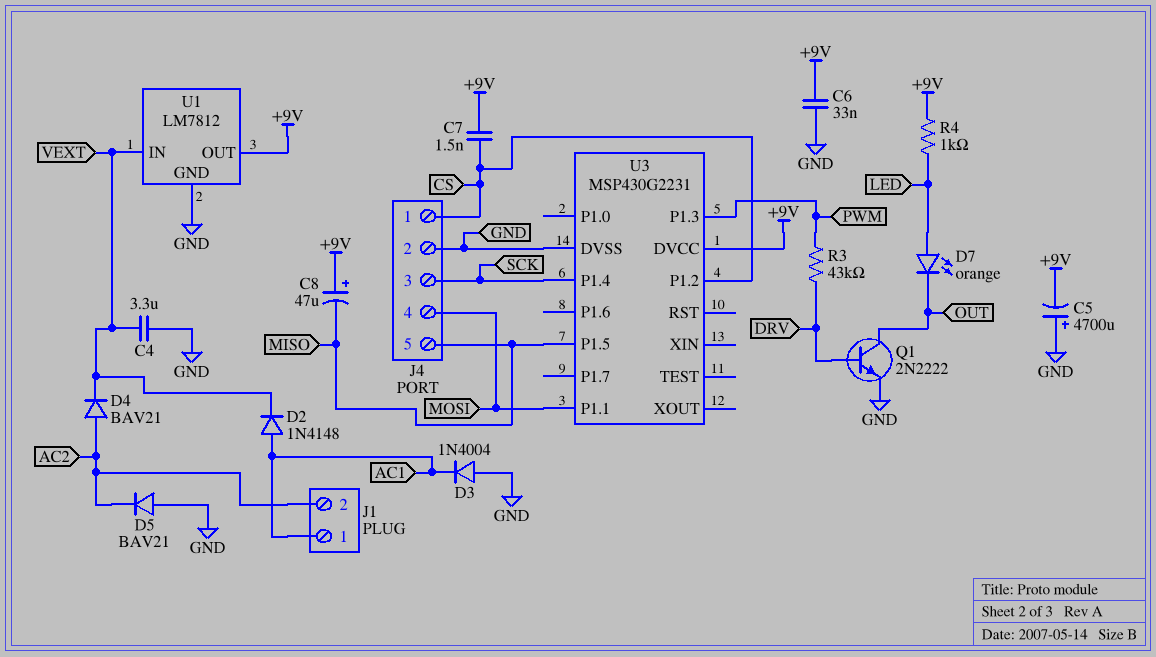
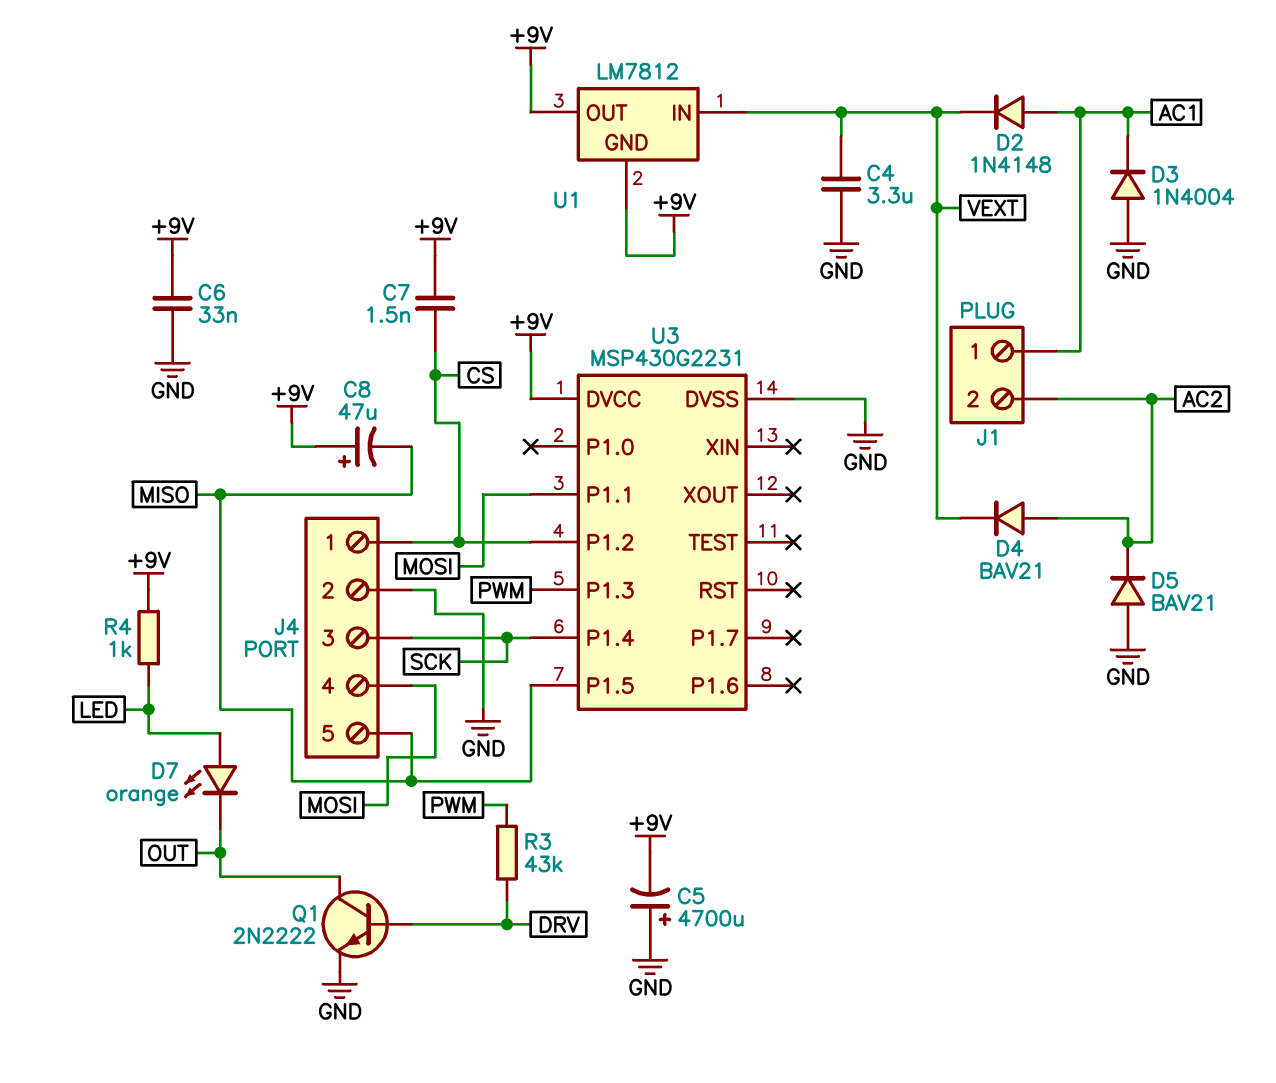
U1 pin GND: GND -> +9V

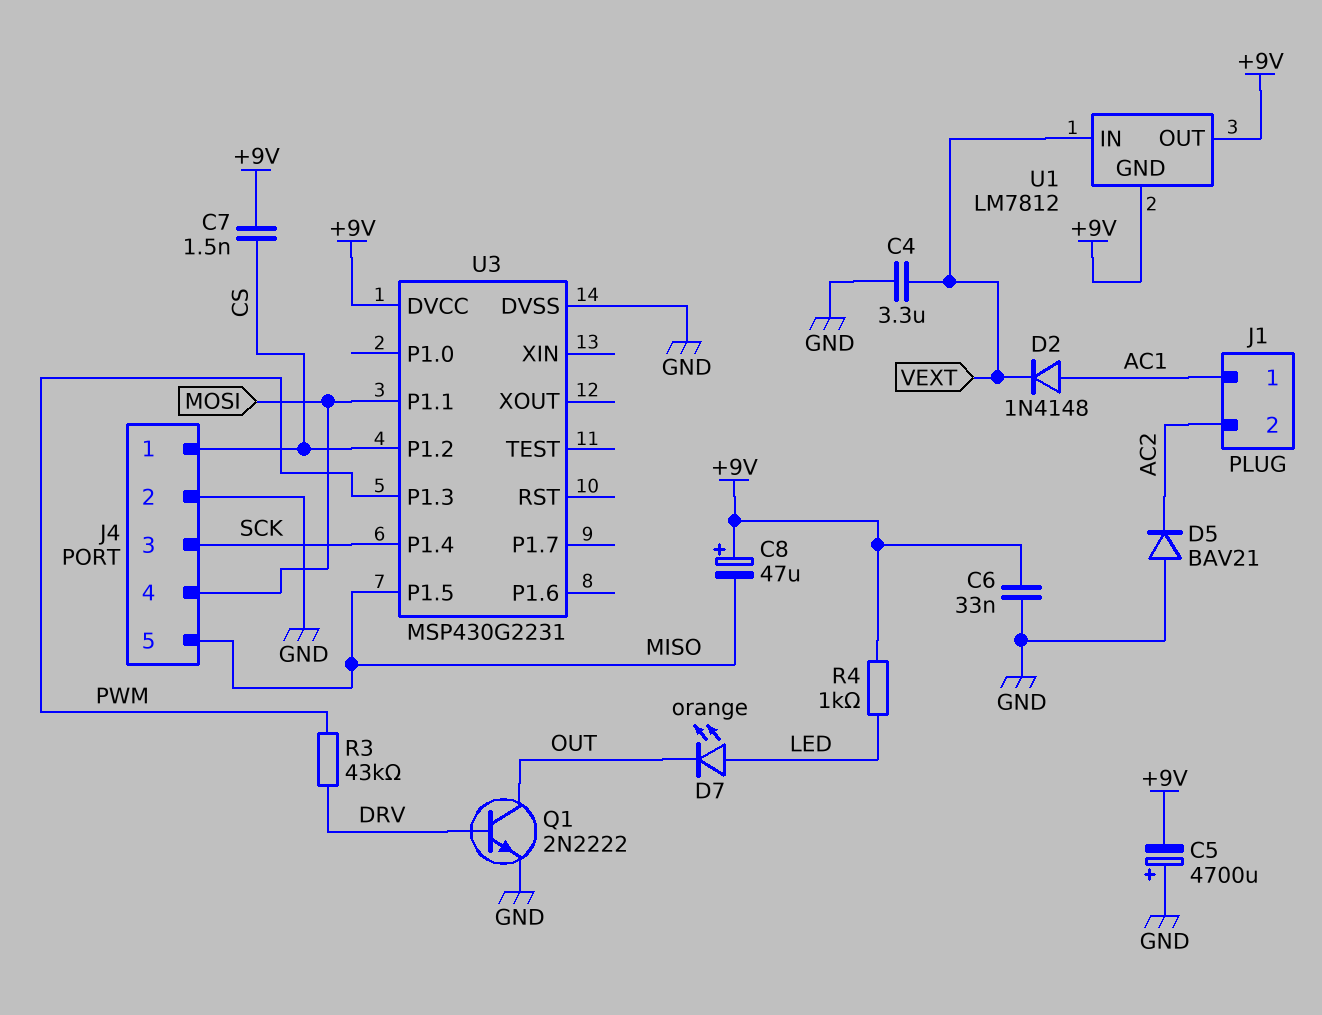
D3: diode 1N4004 (A GND, K AC1) -> none
D4: diode BAV21 (A AC2, K VEXT) -> none

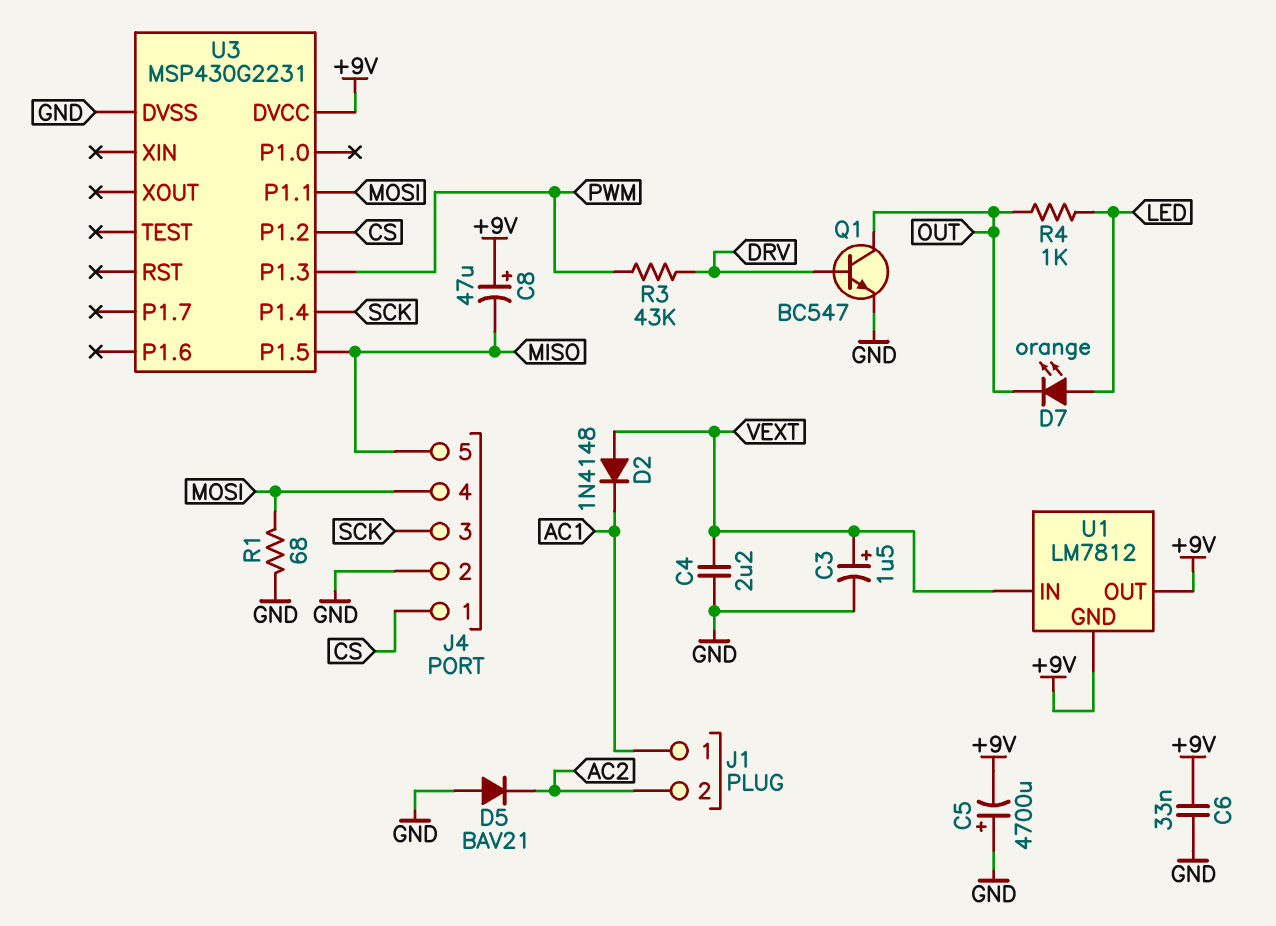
C3: none -> 1.5uF (plus VEXT, minus GND)
C4: 3.3uF (GND, VEXT) -> 2.2uF (GND, VEXT)
C7: 1.5nF (+9V, CS) -> none
D2: diode 1N4148 (A AC1, K VEXT) -> diode 1N4148 (A VEXT, K AC1)
Q1: NPN 2N2222 (B DRV, C OUT, E GND) -> NPN BC547 (B DRV, C OUT, E GND)
R1: none -> 68 (GND, MOSI)
R4: 1k (+9V, LED) -> 1k (LED, OUT)

